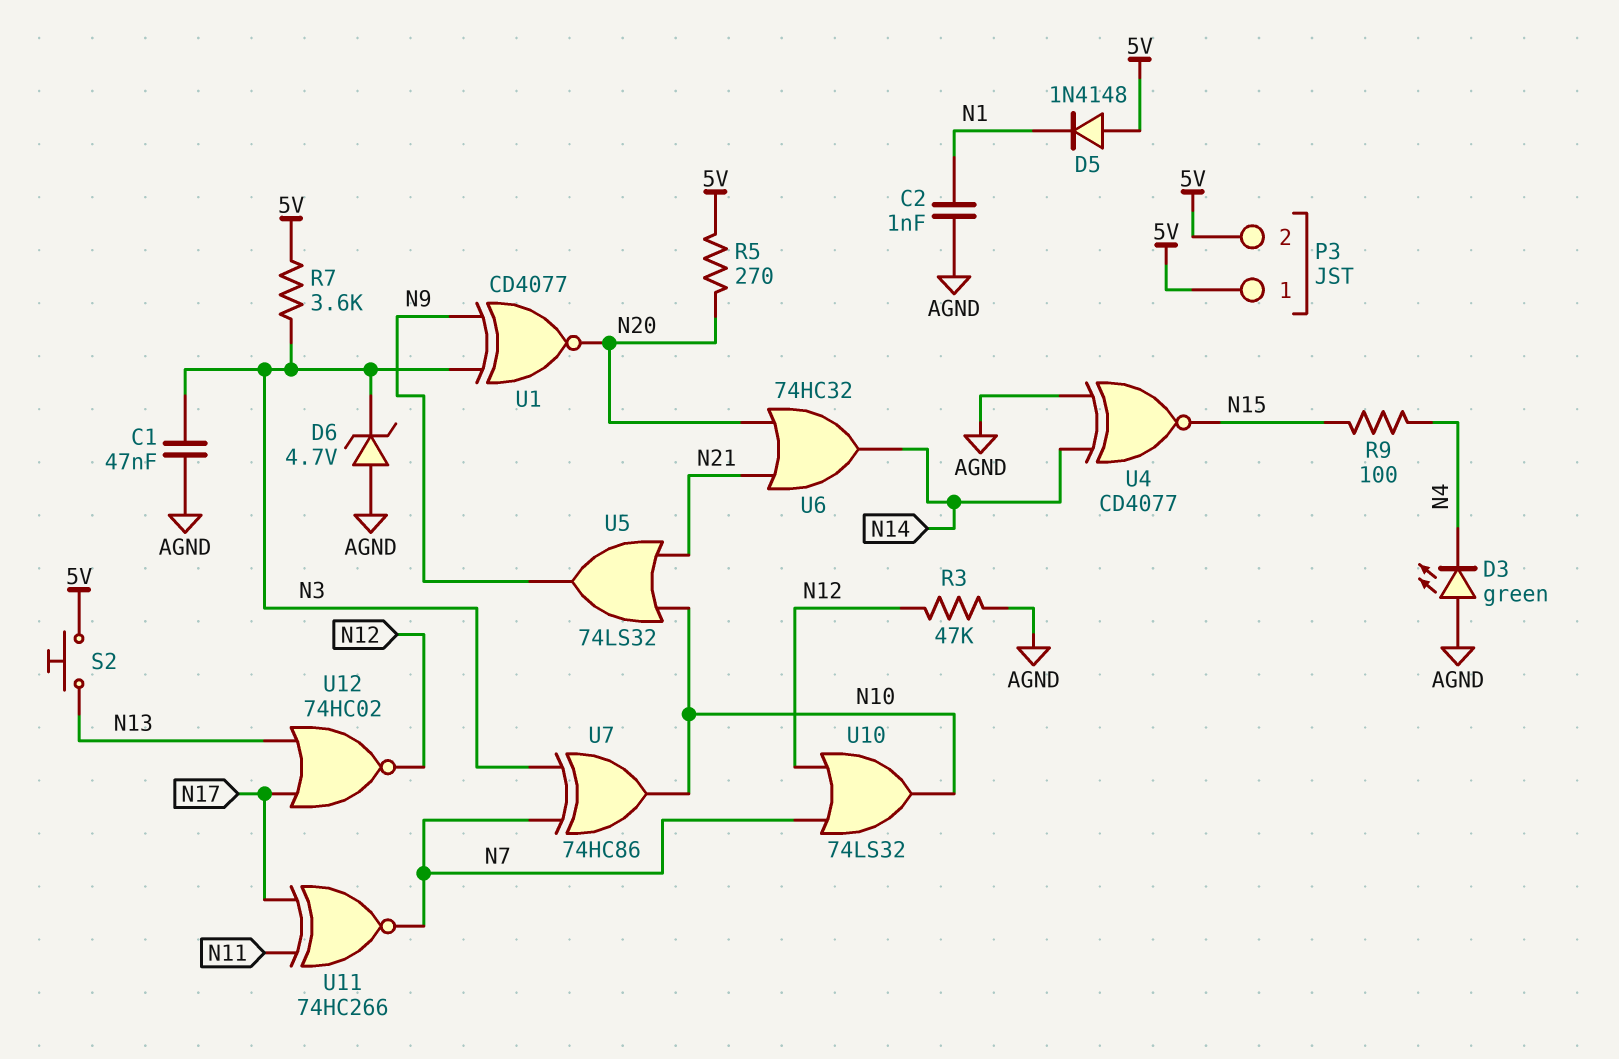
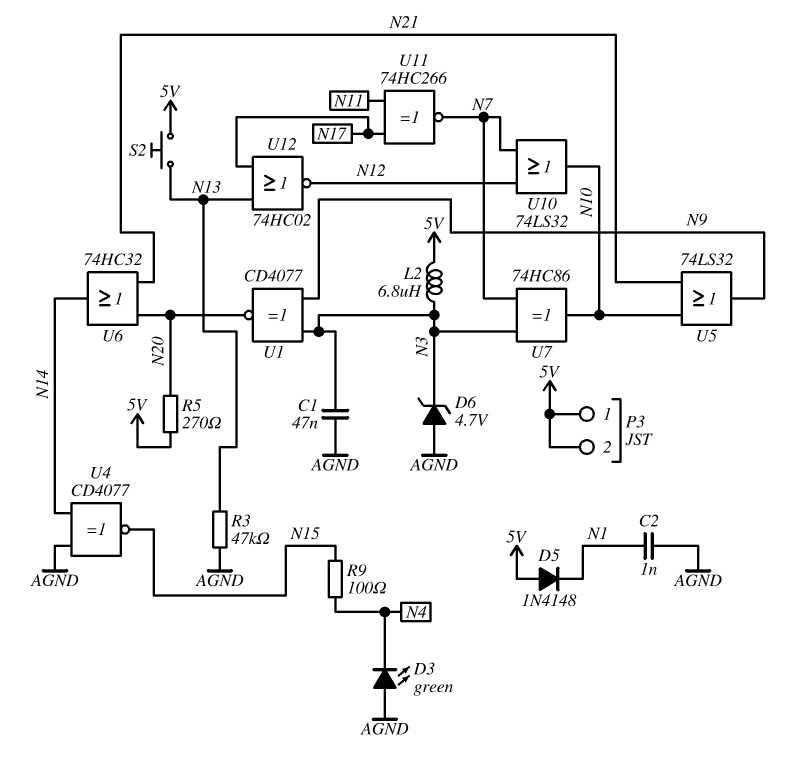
L2: none -> 6.8uH (5V, N3)
R3: 47k (AGND, N12) -> 47k (AGND, N13)
R7: 3.6k (5V, N3) -> none

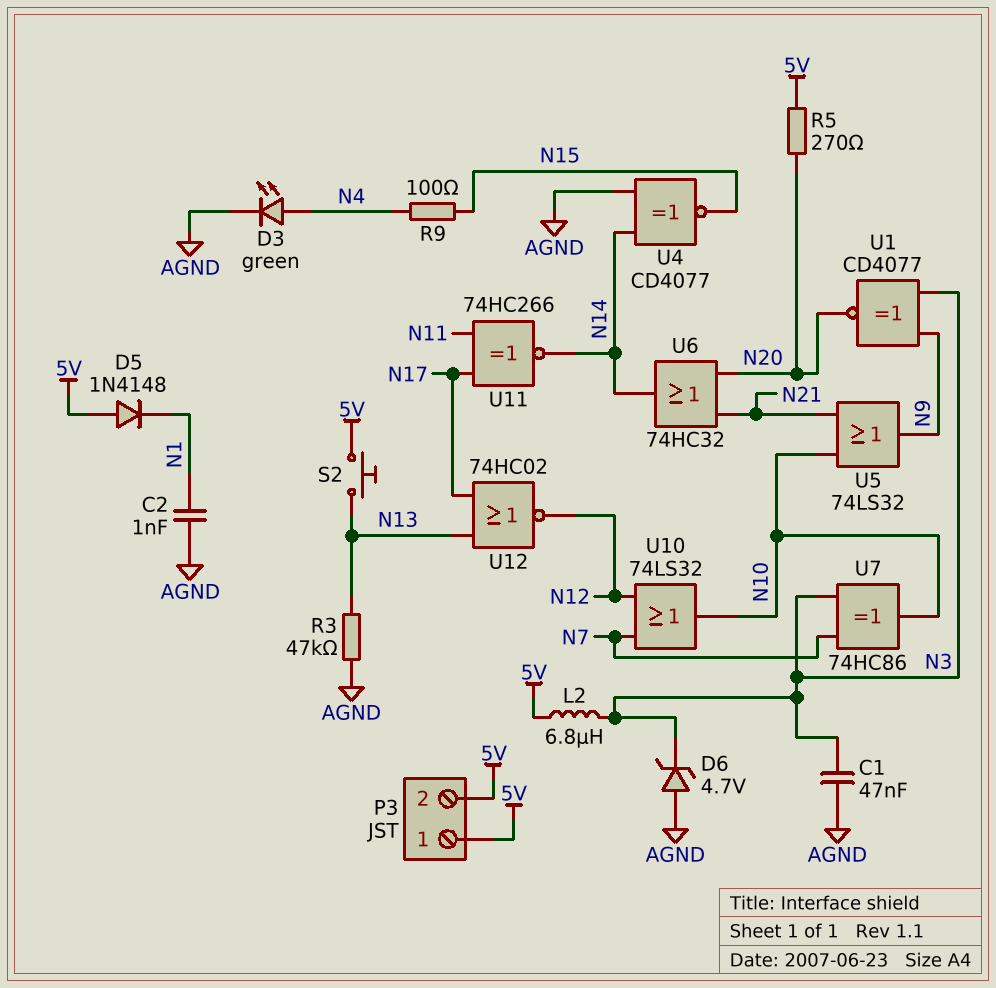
D3: LED green (A AGND, K N4) -> LED green (A N4, K AGND)
U11: XNOR 74HC266 (in N11, in N17, out N7) -> XNOR 74HC266 (in N11, in N17, out N14)

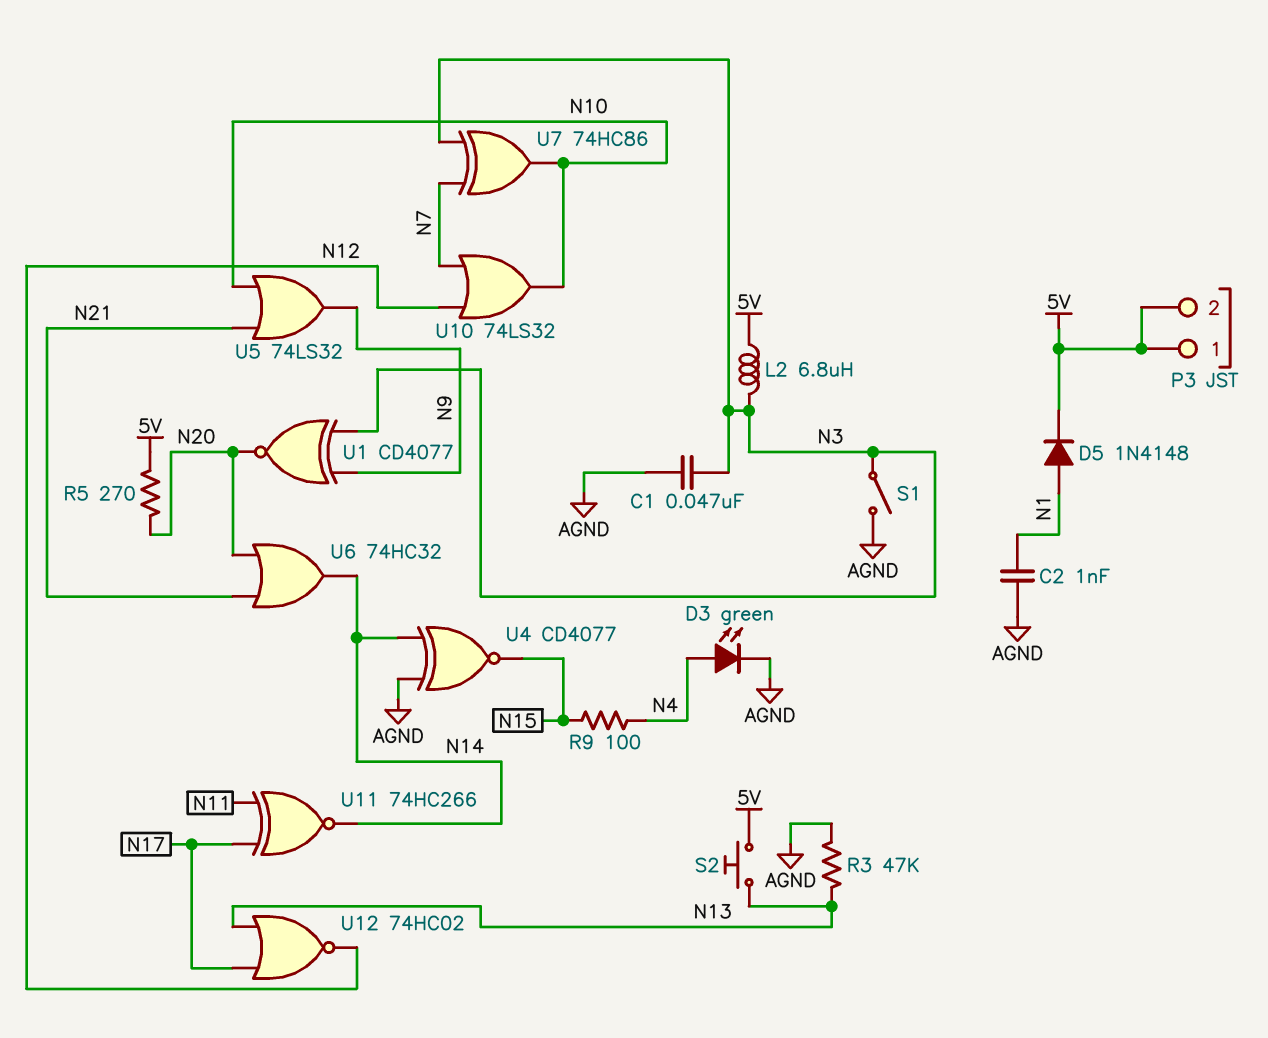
D5: diode 1N4148 (A 5V, K N1) -> diode 1N4148 (A N1, K 5V)
D6: zener 4.7V (A AGND, K N3) -> none
S1: none -> switch (AGND, N3)

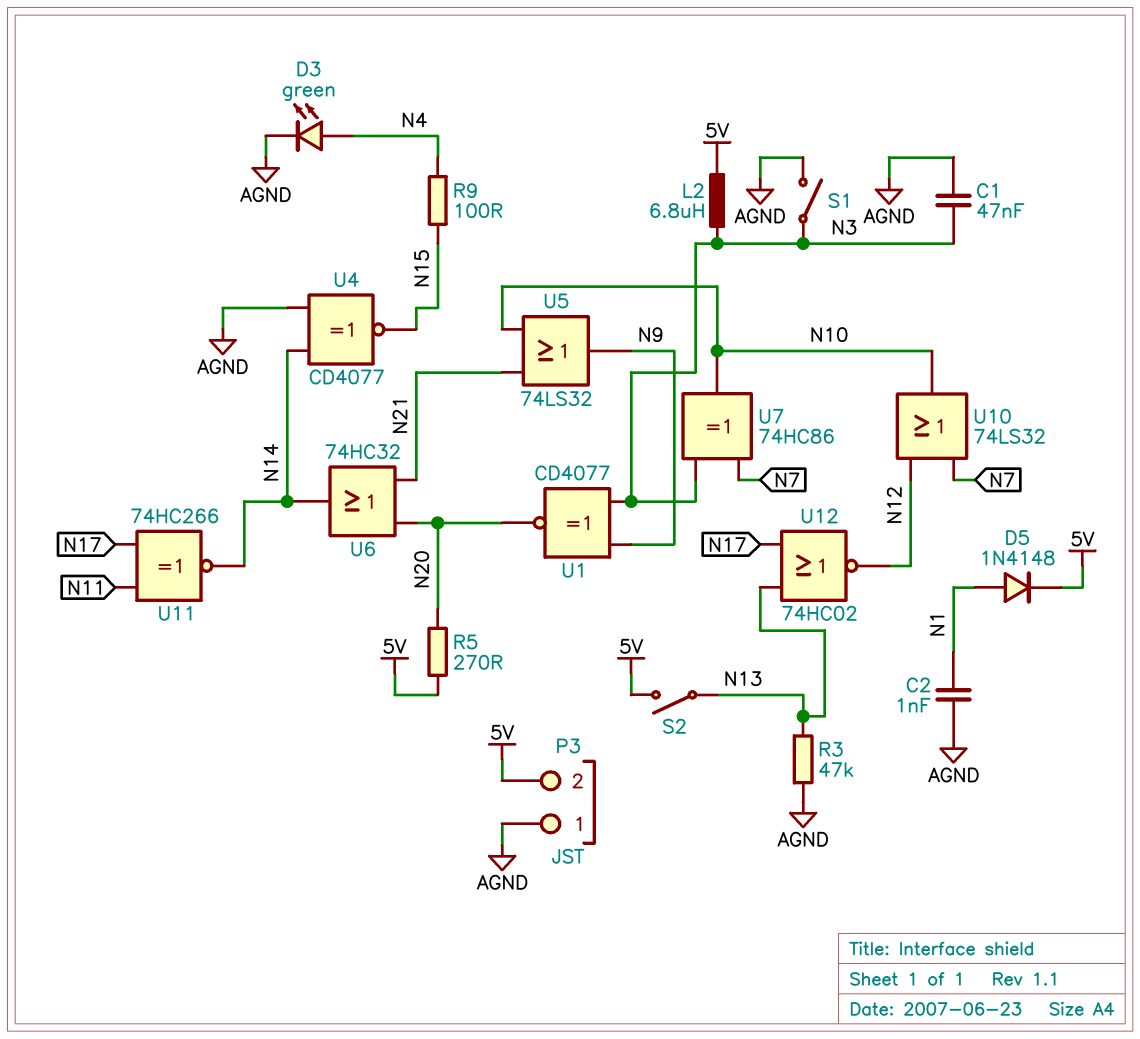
P3 pin 1: 5V -> AGND
S2: button (5V, N13) -> switch (5V, N13)

